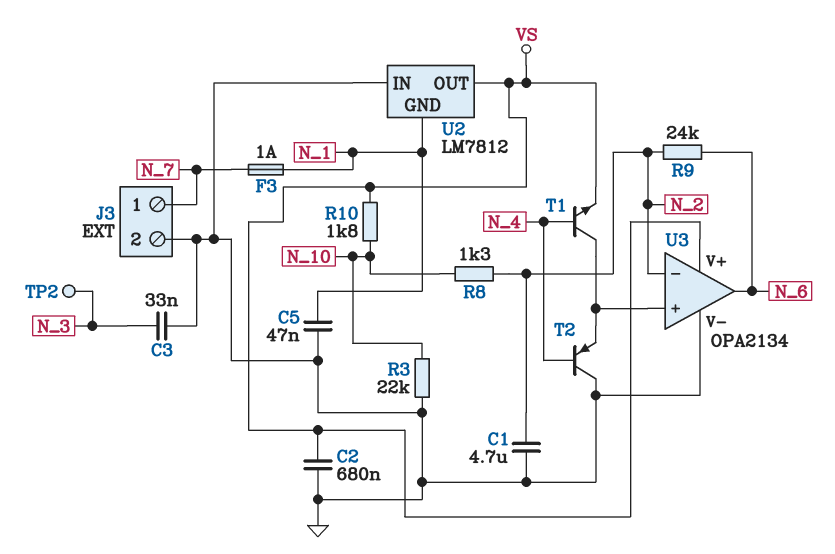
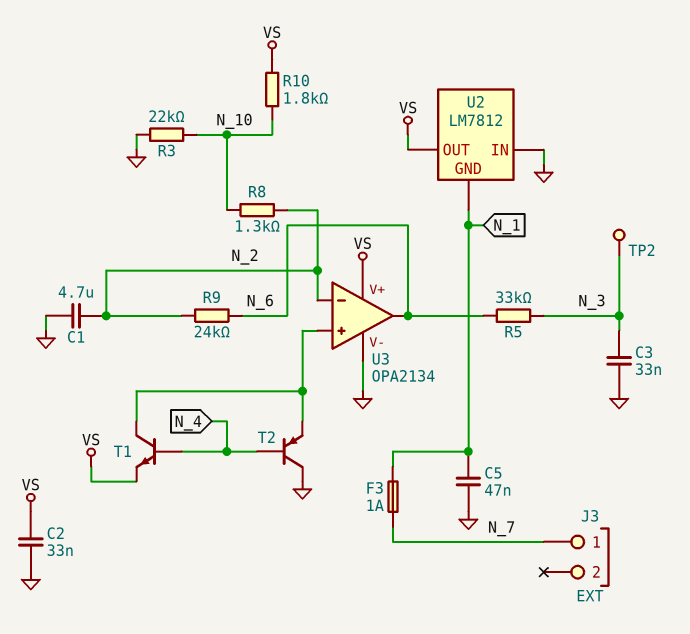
C2: 680nF (GND, VS) -> 33nF (GND, VS)
J3 pin 2: GND -> none
R5: none -> 33k (N_3, N_6)

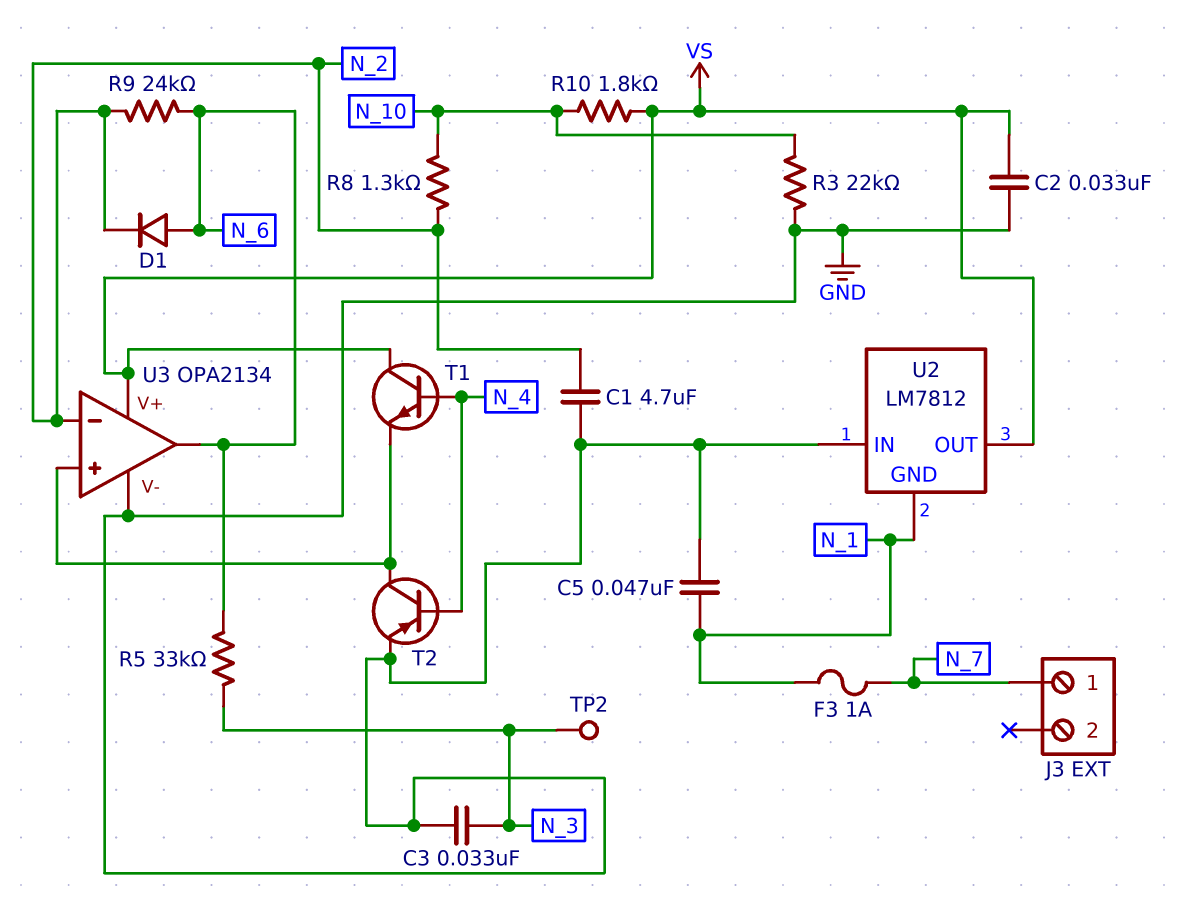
D1: none -> diode (A N_6, K N_2)
T1: NPN (B N_4, C U3/in+, E VS) -> NPN (B N_4, C VS, E U3/in+)
T2: PNP (B N_4, C GND, E U3/in+) -> PNP (B N_4, C U3/in+, E GND)

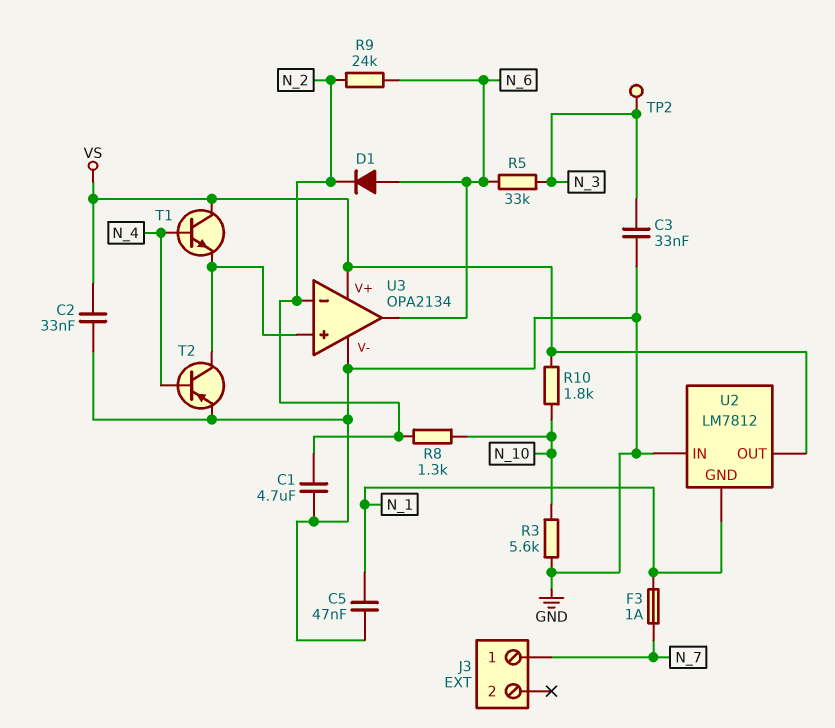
R3: 22k (GND, N_10) -> 5.6k (GND, N_10)

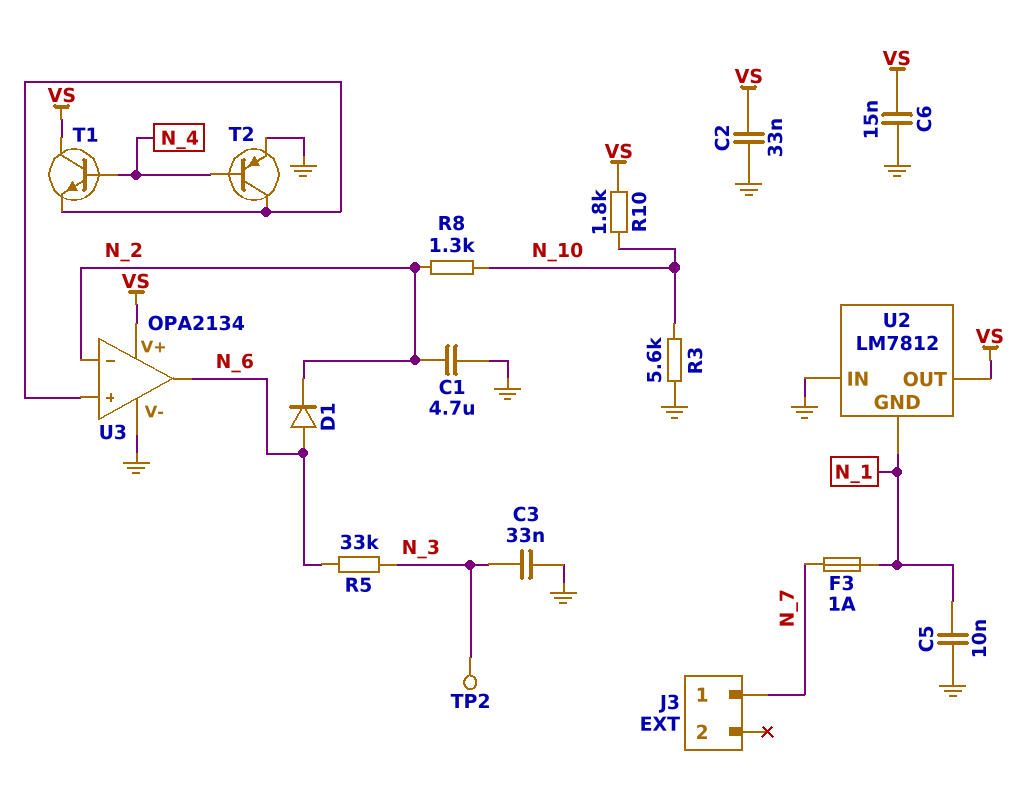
C5: 47nF (GND, N_1) -> 10nF (GND, N_1)
C6: none -> 15nF (GND, VS)
R9: 24k (N_2, N_6) -> none

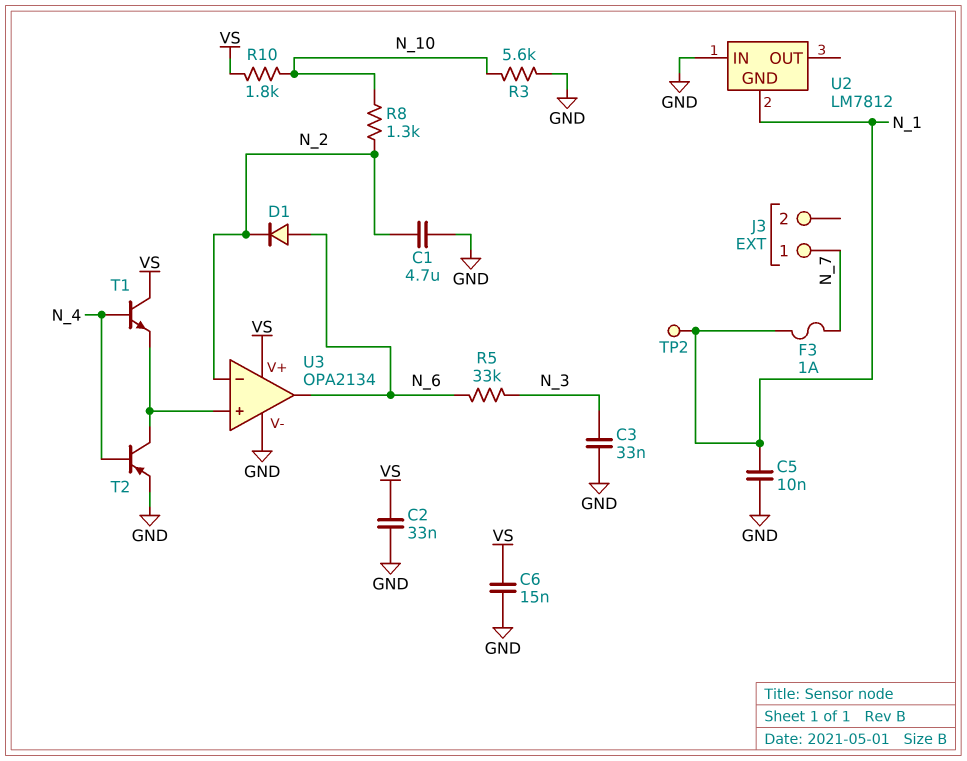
TP2: test point (N_3) -> test point (N_1)
U2 pin OUT: VS -> none

